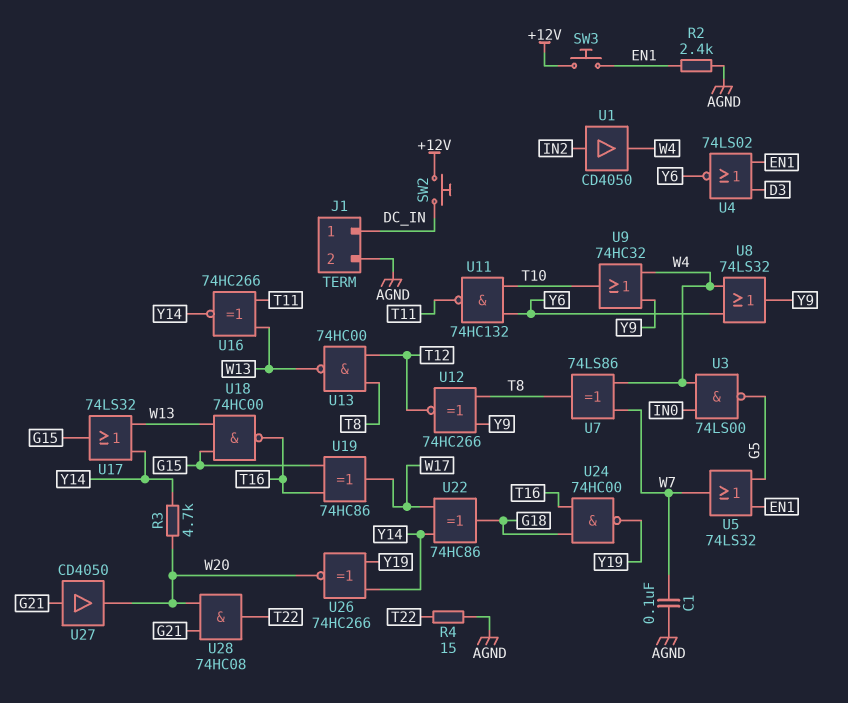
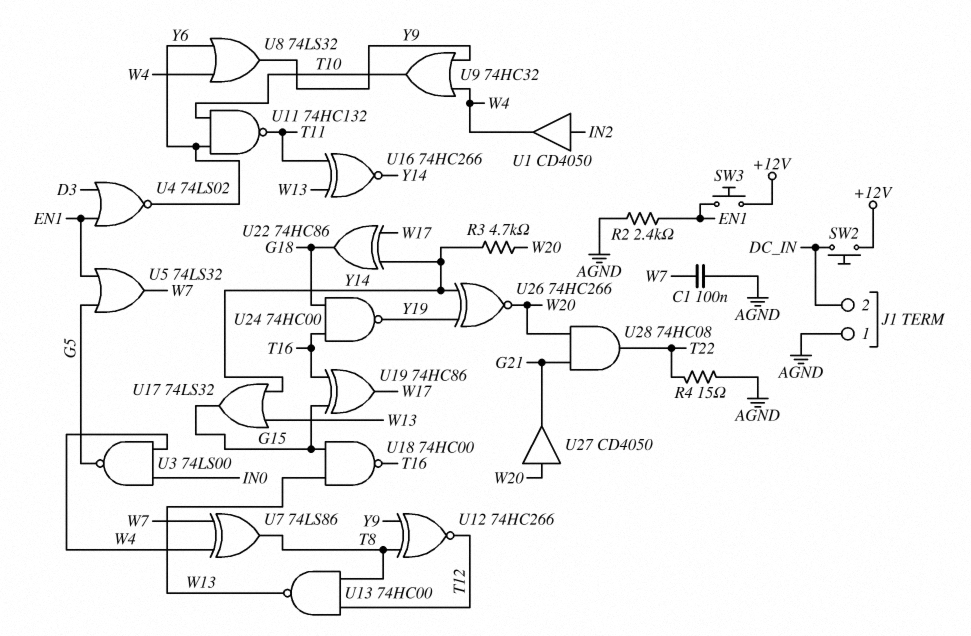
J1 pin 1: DC_IN -> AGND
J1 pin 2: AGND -> DC_IN
U27: buffer CD4050 (in G21, out W20) -> buffer CD4050 (in W20, out G21)

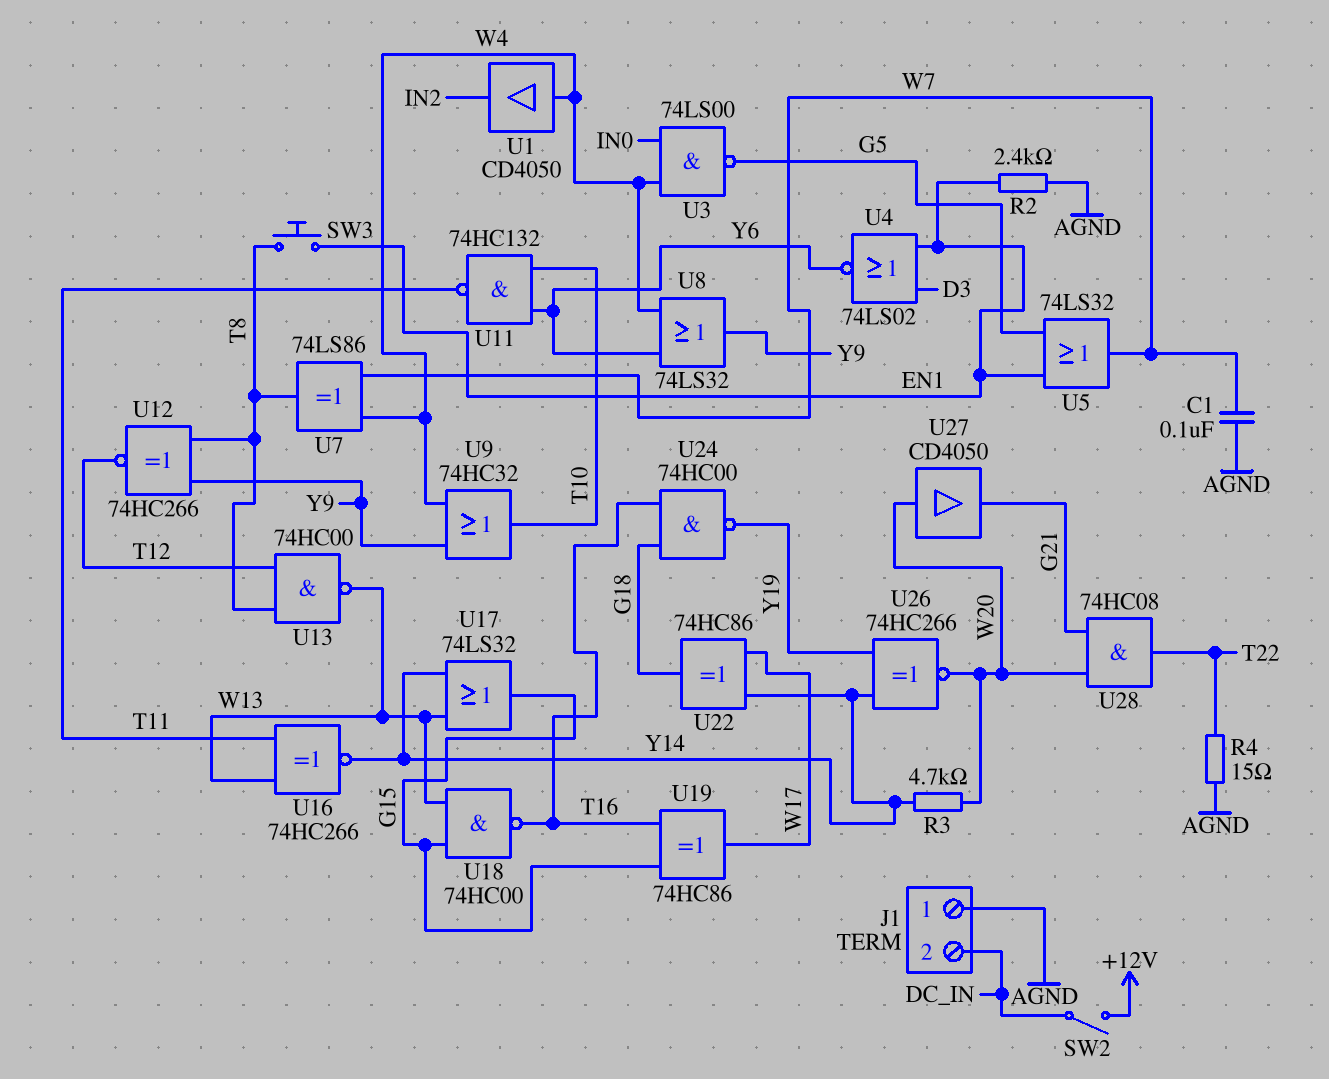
SW2: button (+12V, DC_IN) -> switch (+12V, DC_IN)
SW3: button (+12V, EN1) -> button (EN1, T8)
U1: buffer CD4050 (in IN2, out W4) -> buffer CD4050 (in W4, out IN2)

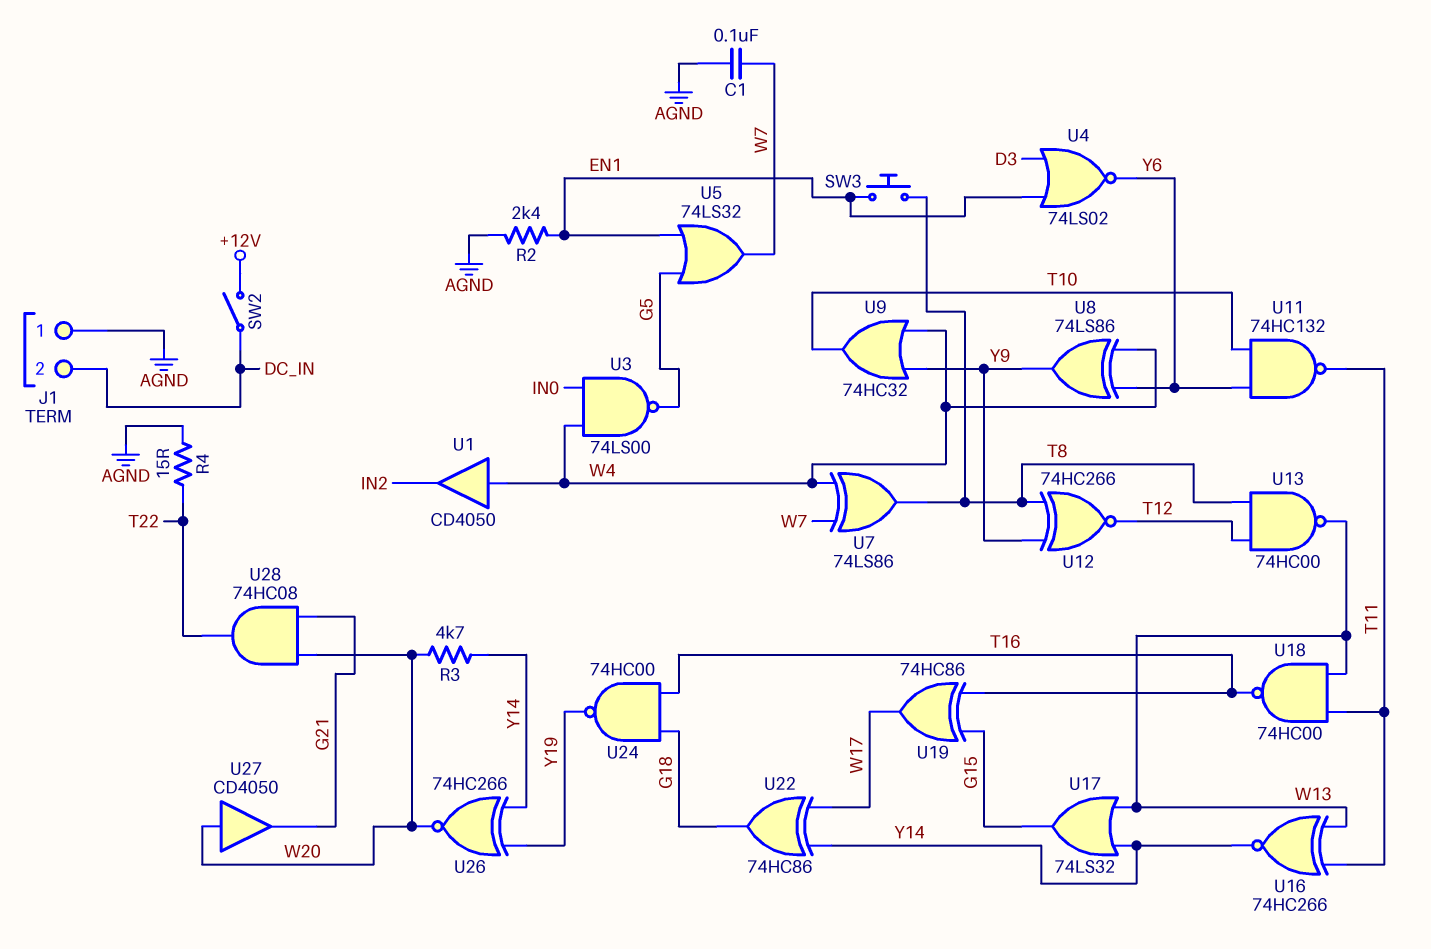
U8: OR 74LS32 (in W4, in Y6, out Y9) -> XOR 74LS86 (in W4, in Y6, out Y9)
U18: NAND 74HC00 (in G15, in W13, out T16) -> NAND 74HC00 (in T11, in W13, out T16)

